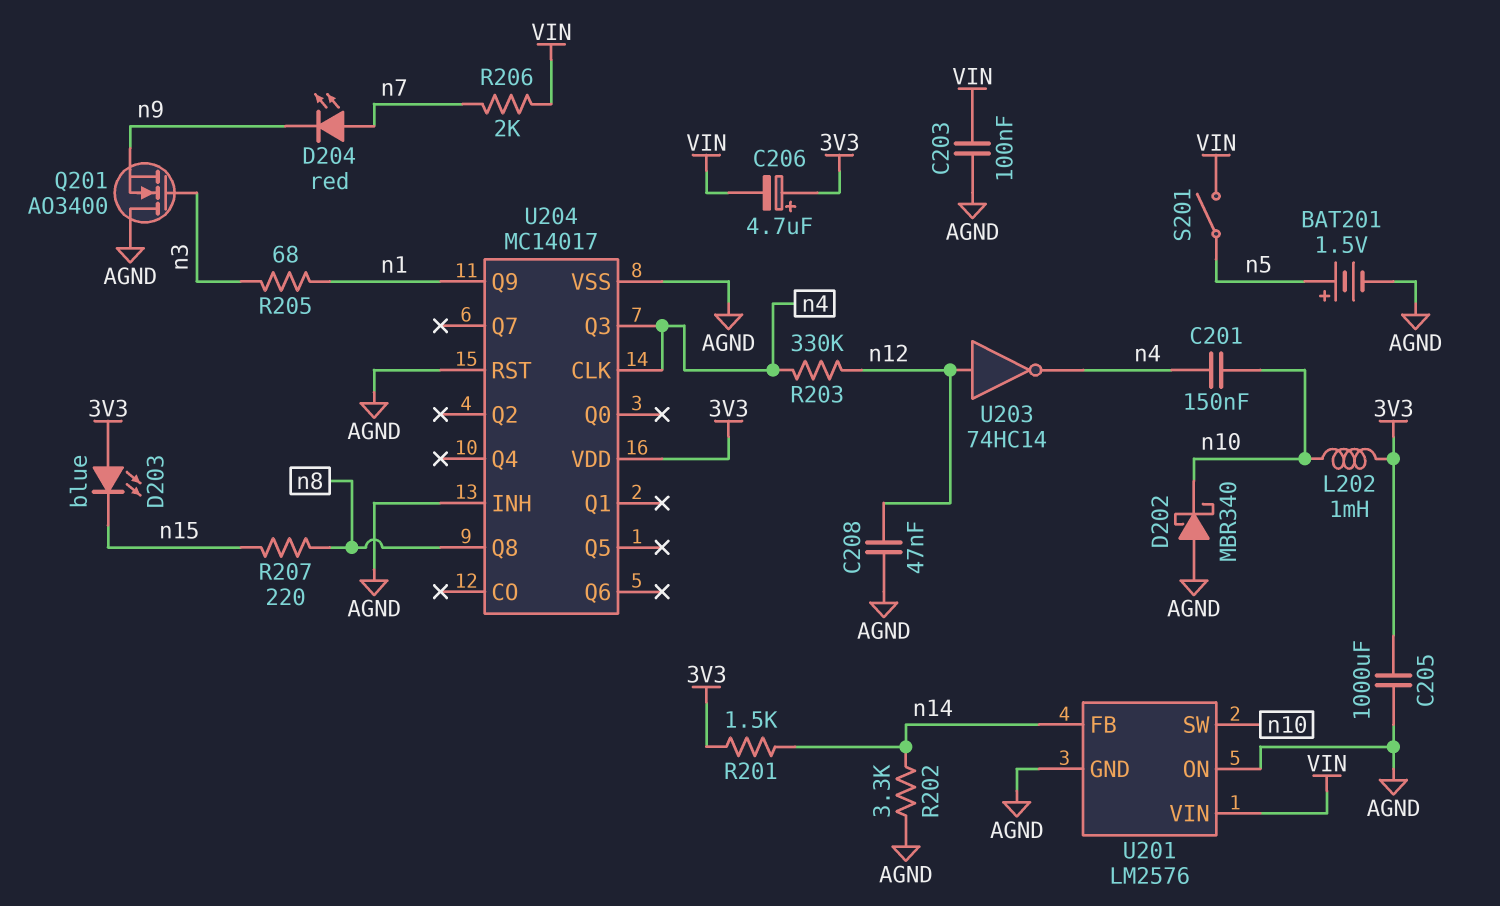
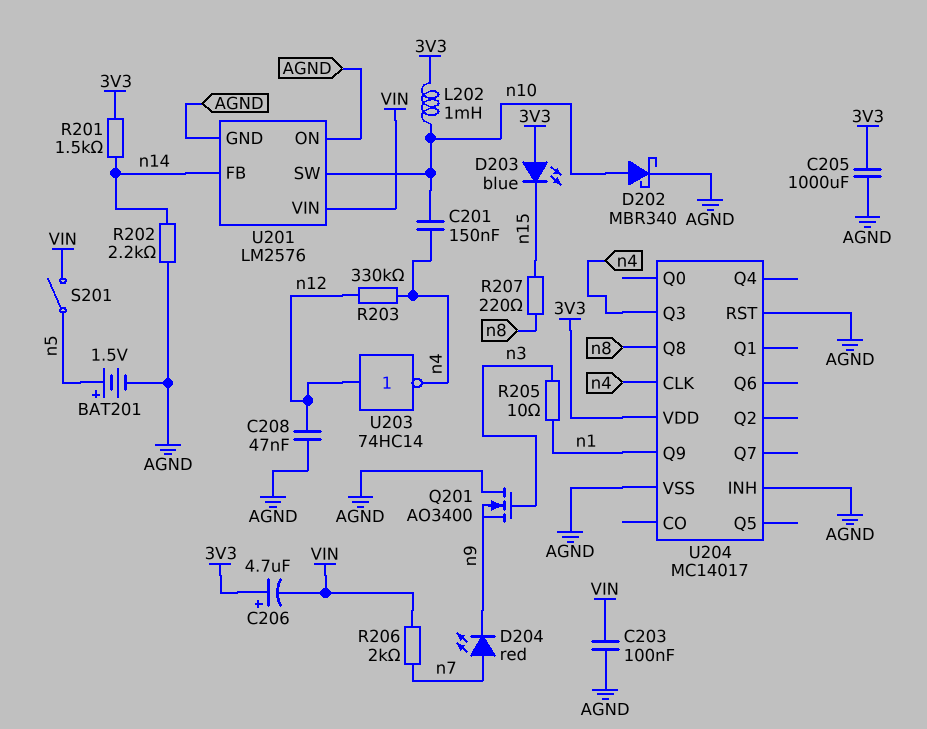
D202: schottky MBR340 (A AGND, K n10) -> schottky MBR340 (A n10, K AGND)
R202: 3.3k (AGND, n14) -> 2.2k (AGND, n14)
R205: 68 (n1, n3) -> 10 (n1, n3)

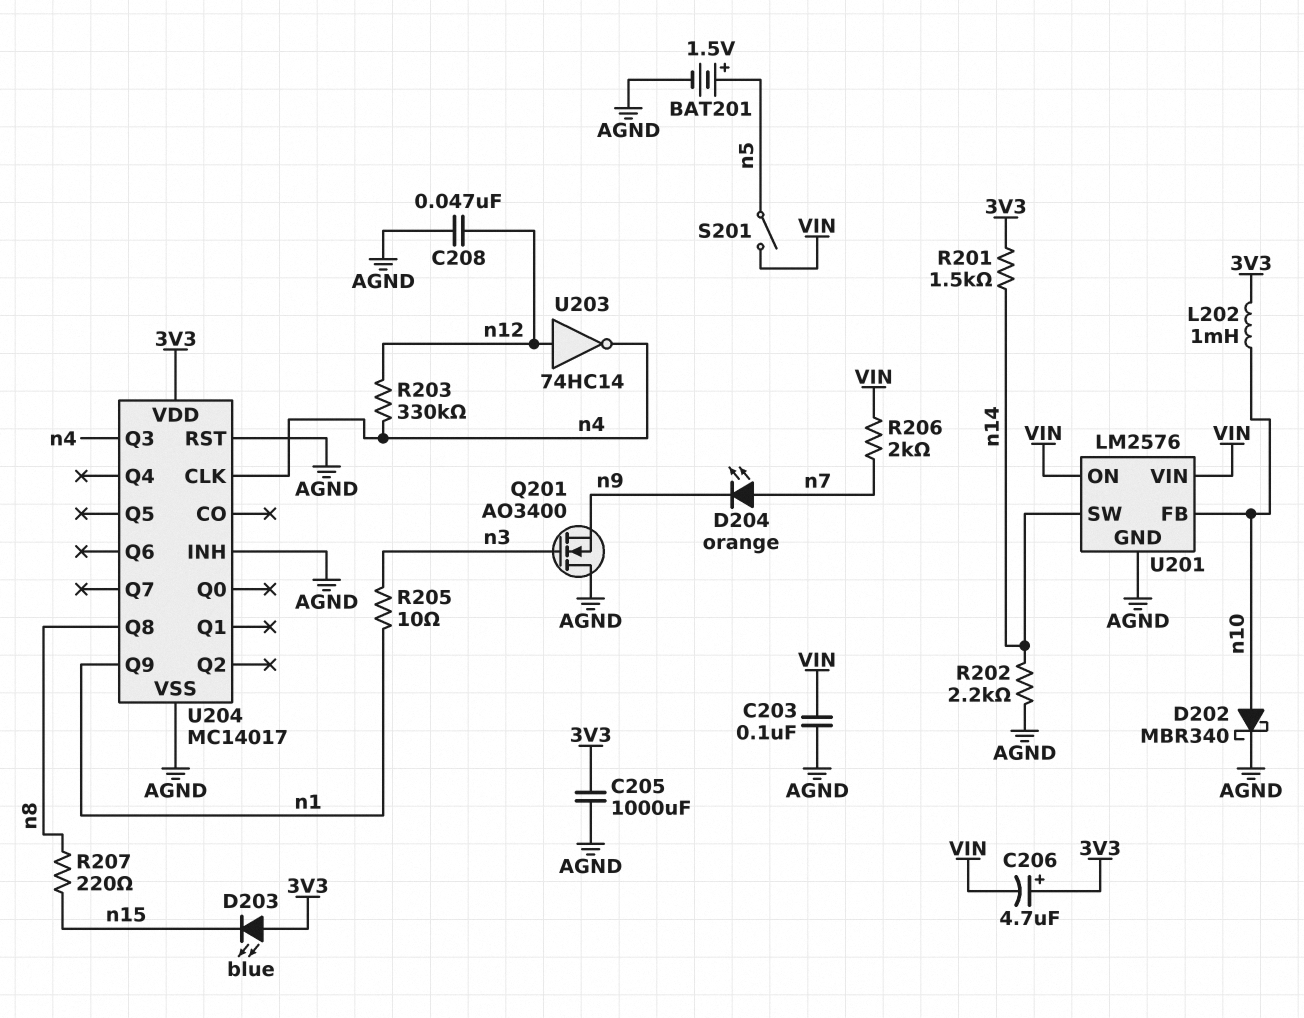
C201: 150nF (n4, n10) -> none
D204: LED red (A n7, K n9) -> LED orange (A n7, K n9)
U201 pin FB: n14 -> n10
U201 pin ON: AGND -> VIN
U201 pin SW: n10 -> n14

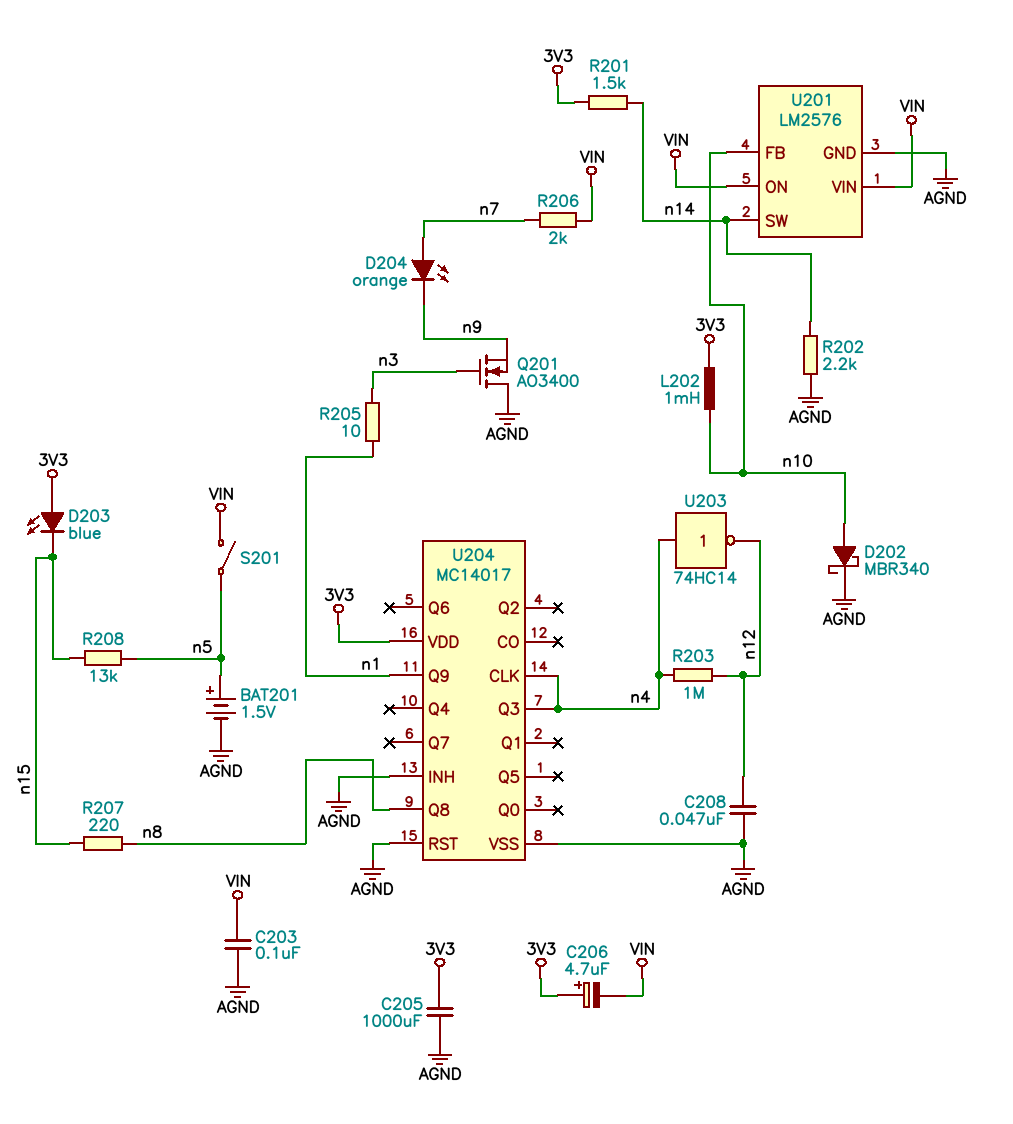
R203: 330k (n4, n12) -> 1M (n4, n12)
R208: none -> 13k (n5, n15)
U203: NOT 74HC14 (in n12, out n4) -> NOT 74HC14 (in n4, out n12)

